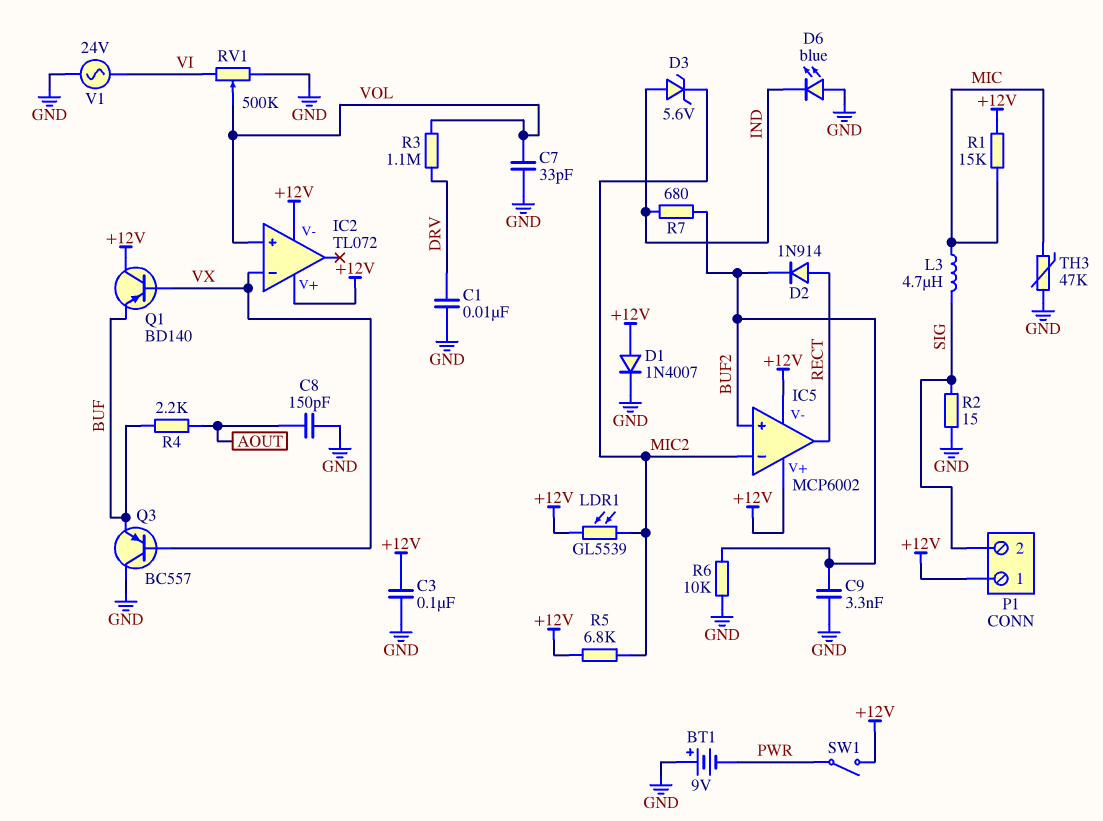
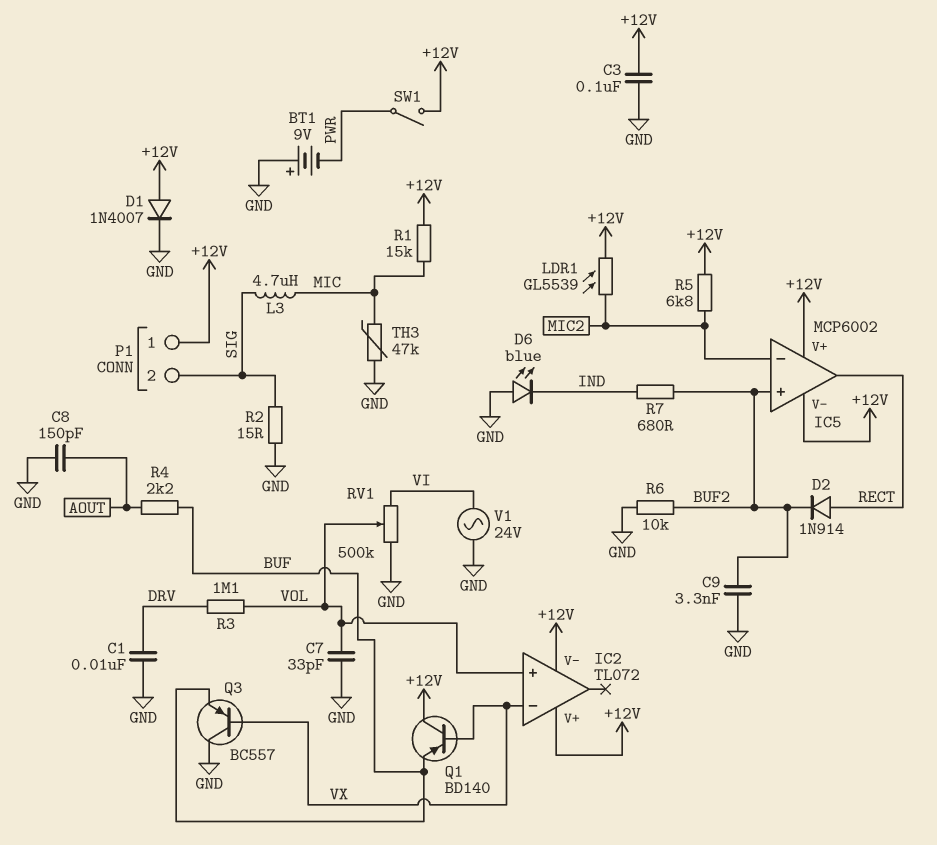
D3: zener 5.6V (A IND, K MIC2) -> none

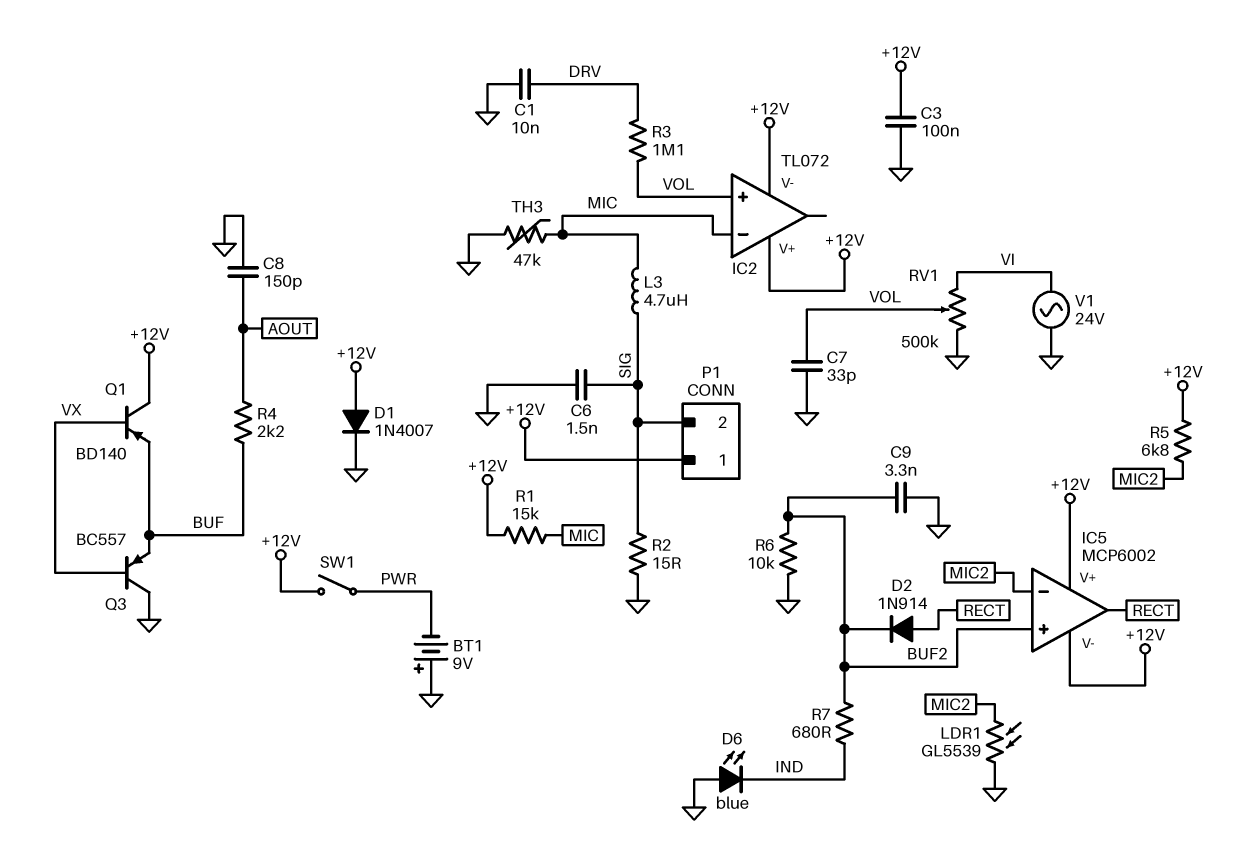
C6: none -> 1.5nF (GND, SIG)
IC2 pin in-: VX -> MIC
LDR1: GL5539 (+12V, MIC2) -> GL5539 (GND, MIC2)

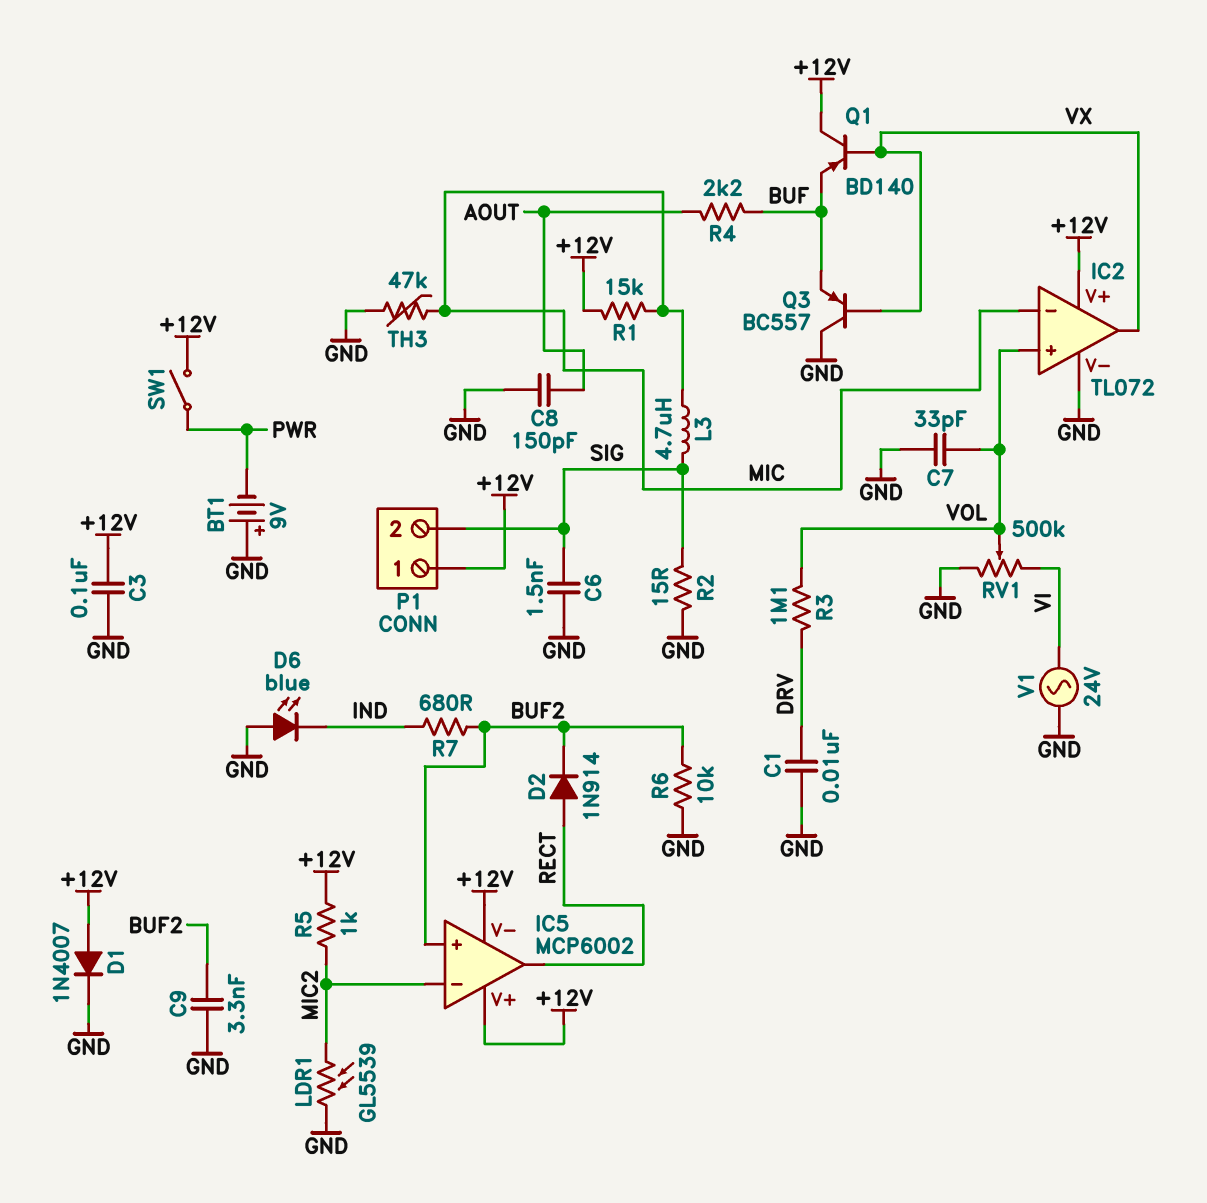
IC2 pin V-: +12V -> GND
IC2 pin out: none -> VX
R5: 6.8k (+12V, MIC2) -> 1k (+12V, MIC2)

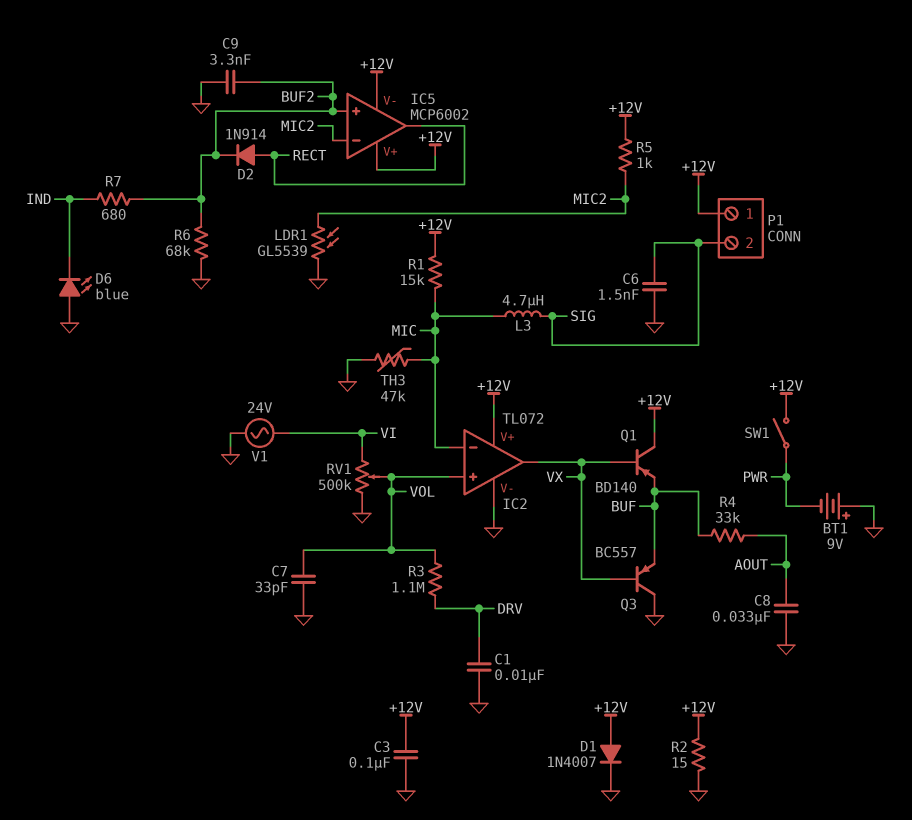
C8: 150pF (AOUT, GND) -> 33nF (AOUT, GND)
R2: 15 (GND, SIG) -> 15 (+12V, GND)
R4: 2.2k (AOUT, BUF) -> 33k (AOUT, BUF)
R6: 10k (BUF2, GND) -> 68k (BUF2, GND)

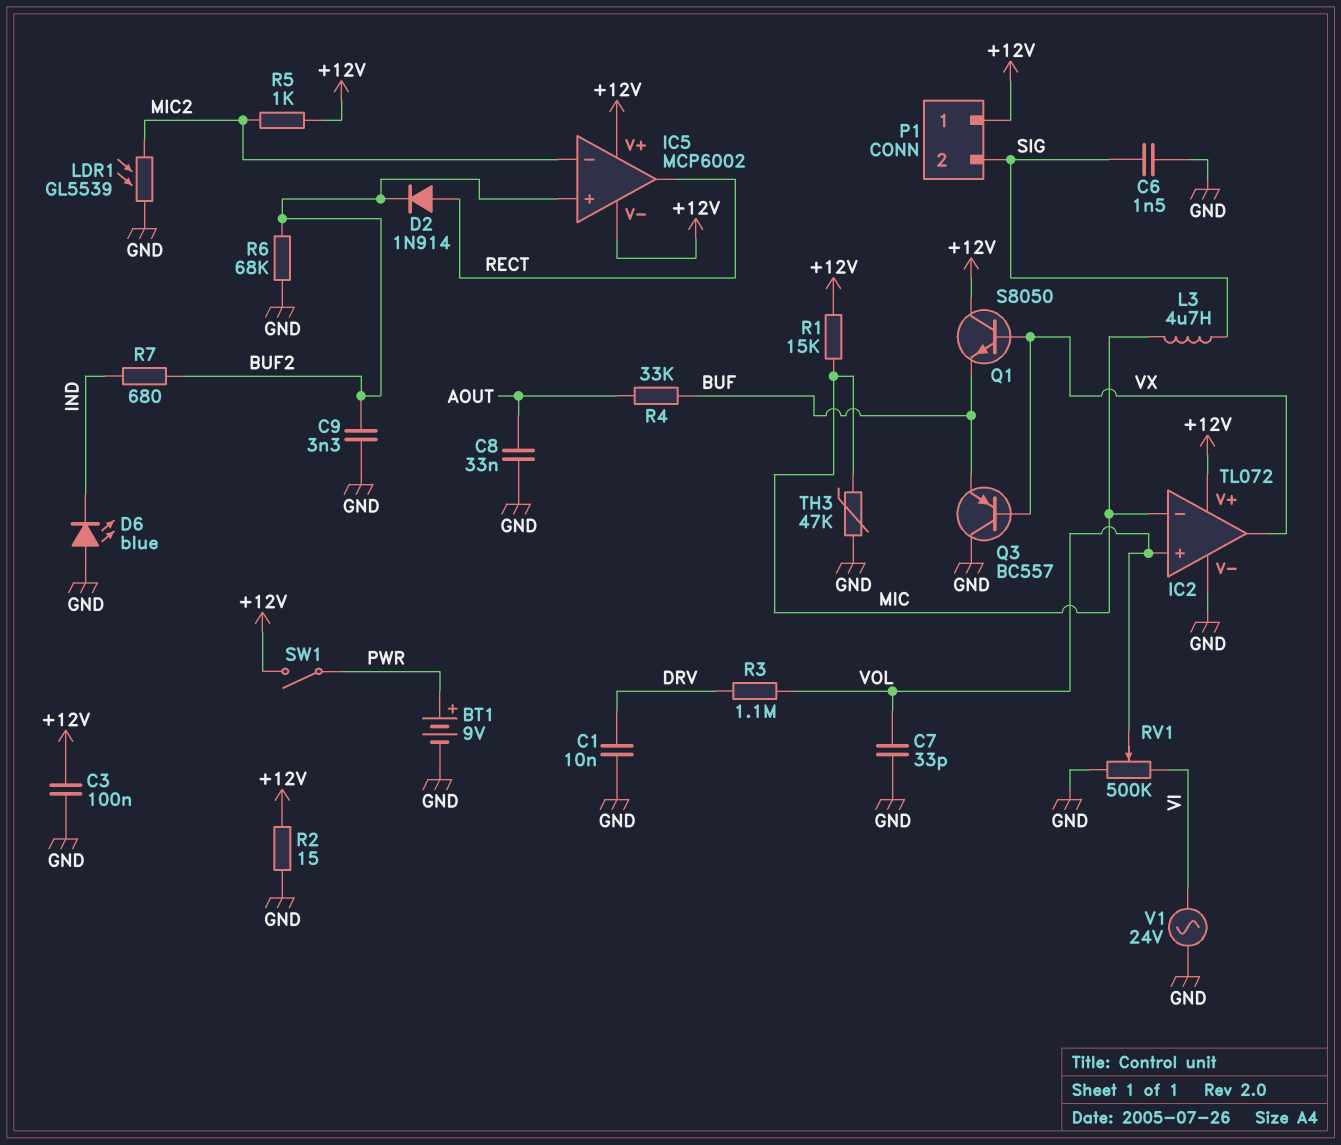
BT1: 9V (plus GND, minus PWR) -> 9V (plus PWR, minus GND)
D1: diode 1N4007 (A +12V, K GND) -> none
Q1: PNP BD140 (B VX, C +12V, E BUF) -> NPN S8050 (B VX, C +12V, E BUF)

